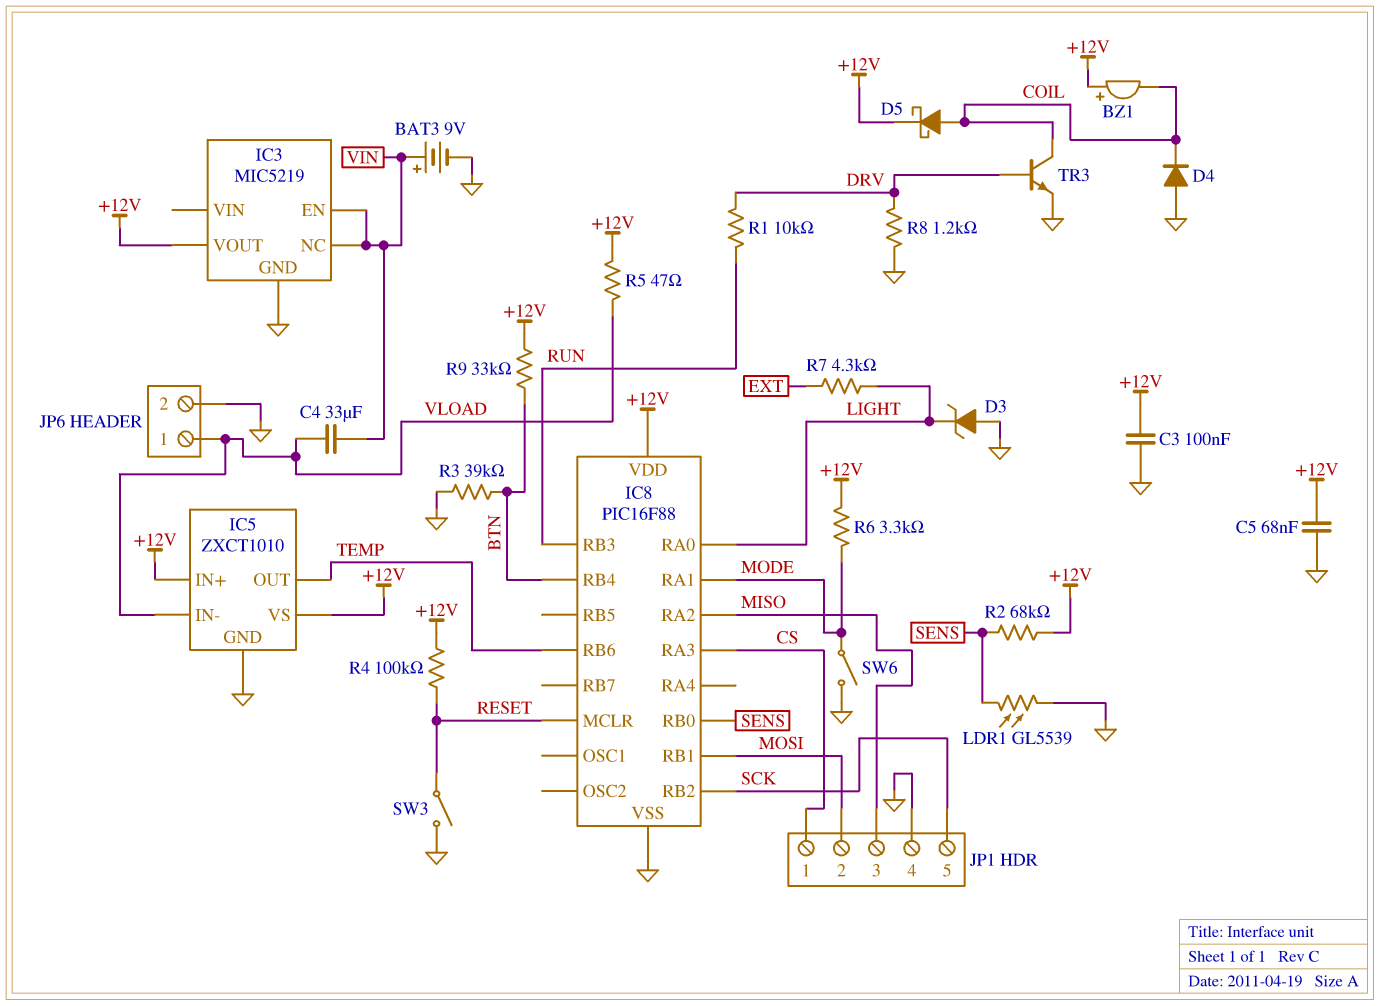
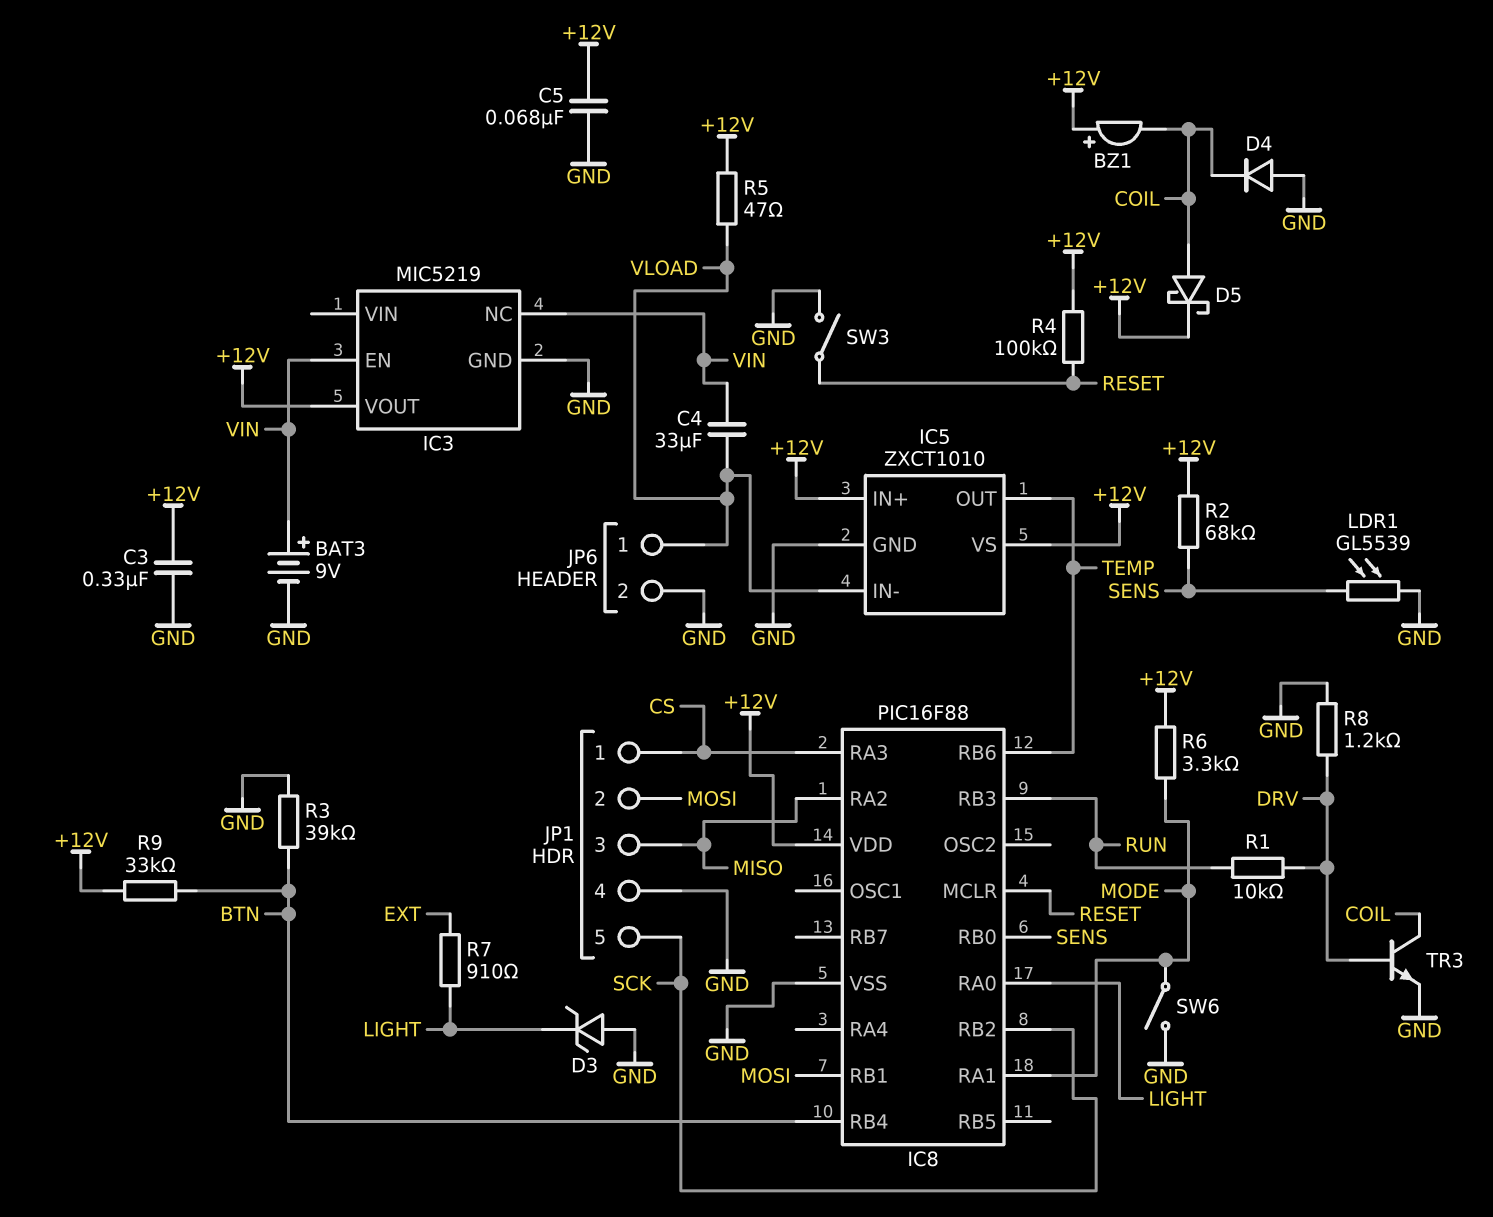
C3: 100nF (+12V, GND) -> 330nF (+12V, GND)
R7: 4.3k (EXT, LIGHT) -> 910 (EXT, LIGHT)

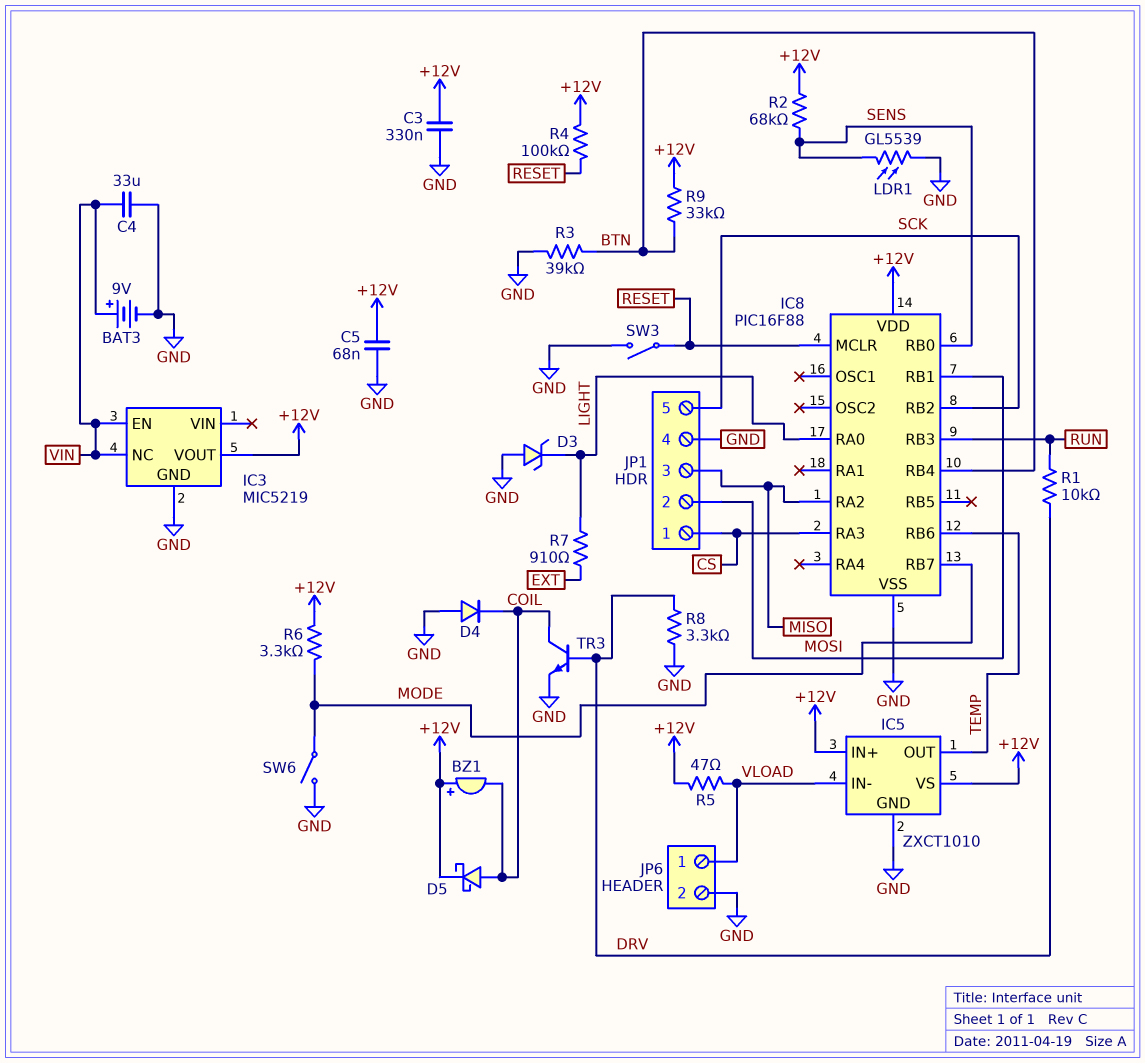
C4: 33uF (VIN, VLOAD) -> 33uF (GND, VIN)
IC8 pin RA1: MODE -> none
IC8 pin RB7: none -> MODE
R8: 1.2k (DRV, GND) -> 3.3k (DRV, GND)

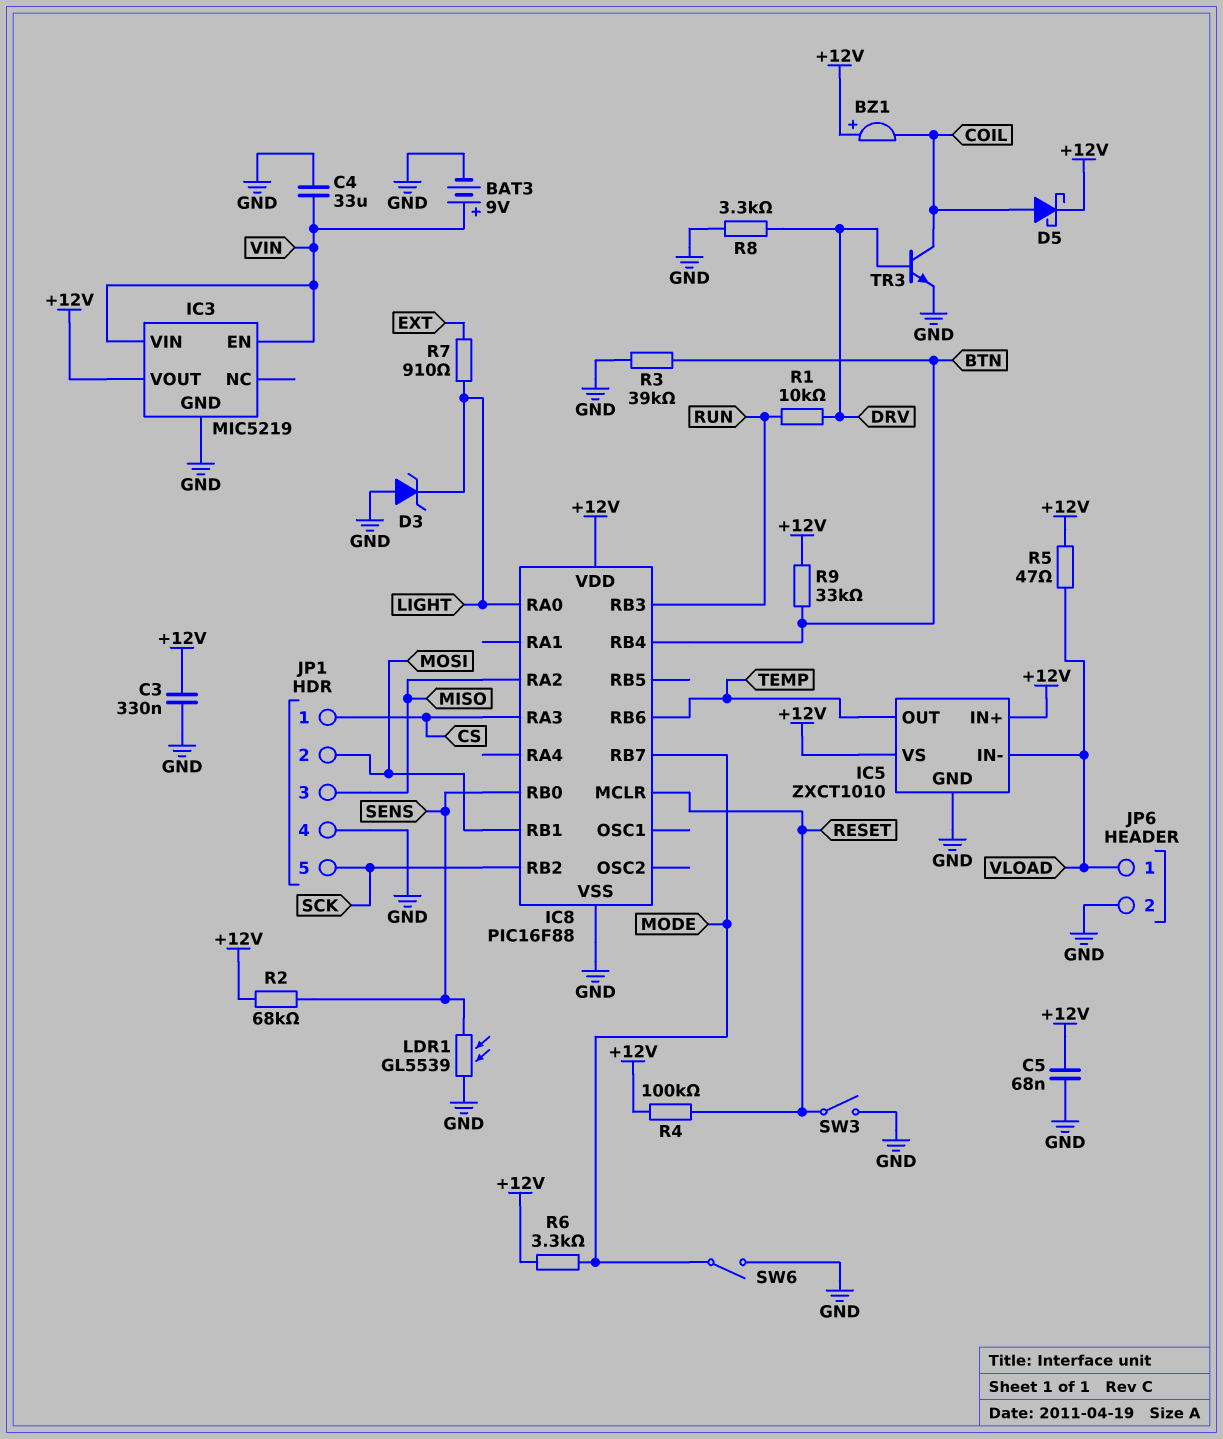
D4: diode (A GND, K COIL) -> none
IC3 pin NC: VIN -> none
IC3 pin VIN: none -> VIN

